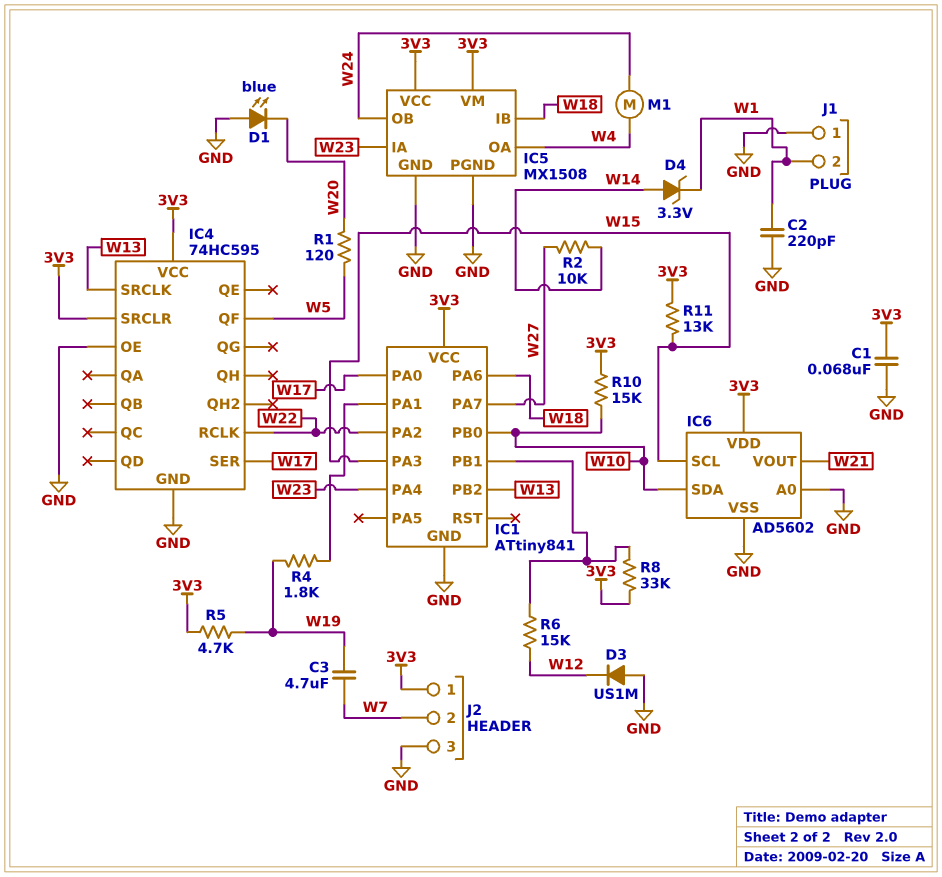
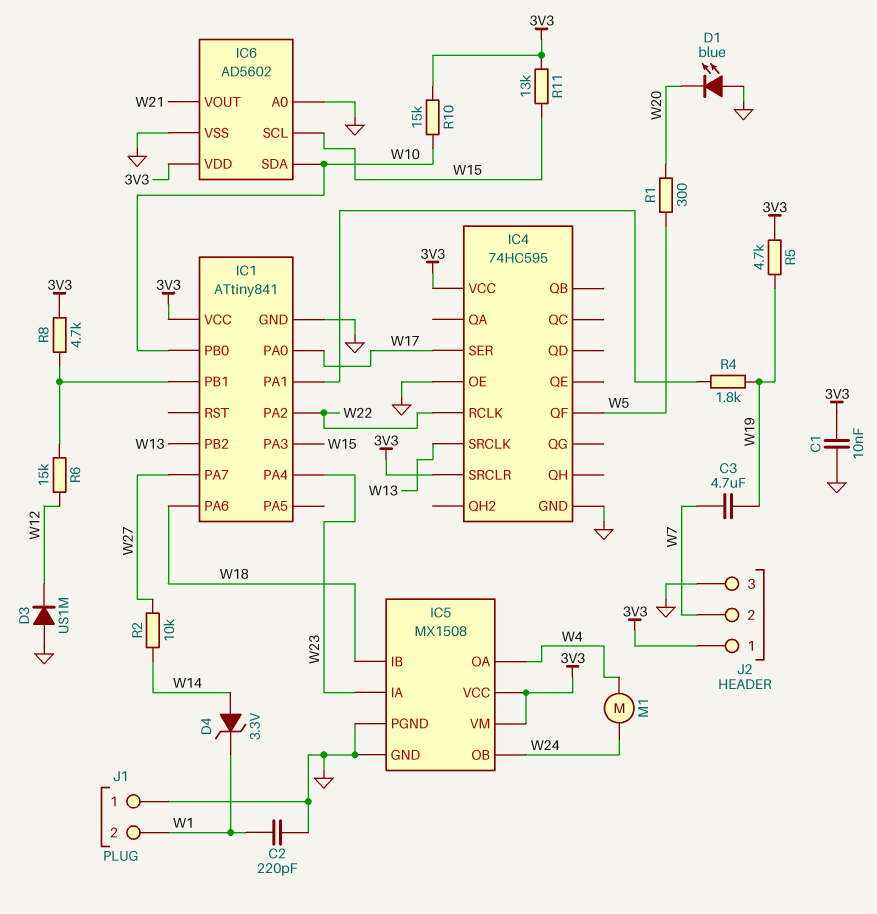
C1: 68nF (3V3, GND) -> 10nF (3V3, GND)
R1: 120 (W5, W20) -> 300 (W5, W20)
R8: 33k (3V3, IC1/PB1) -> 4.7k (3V3, IC1/PB1)

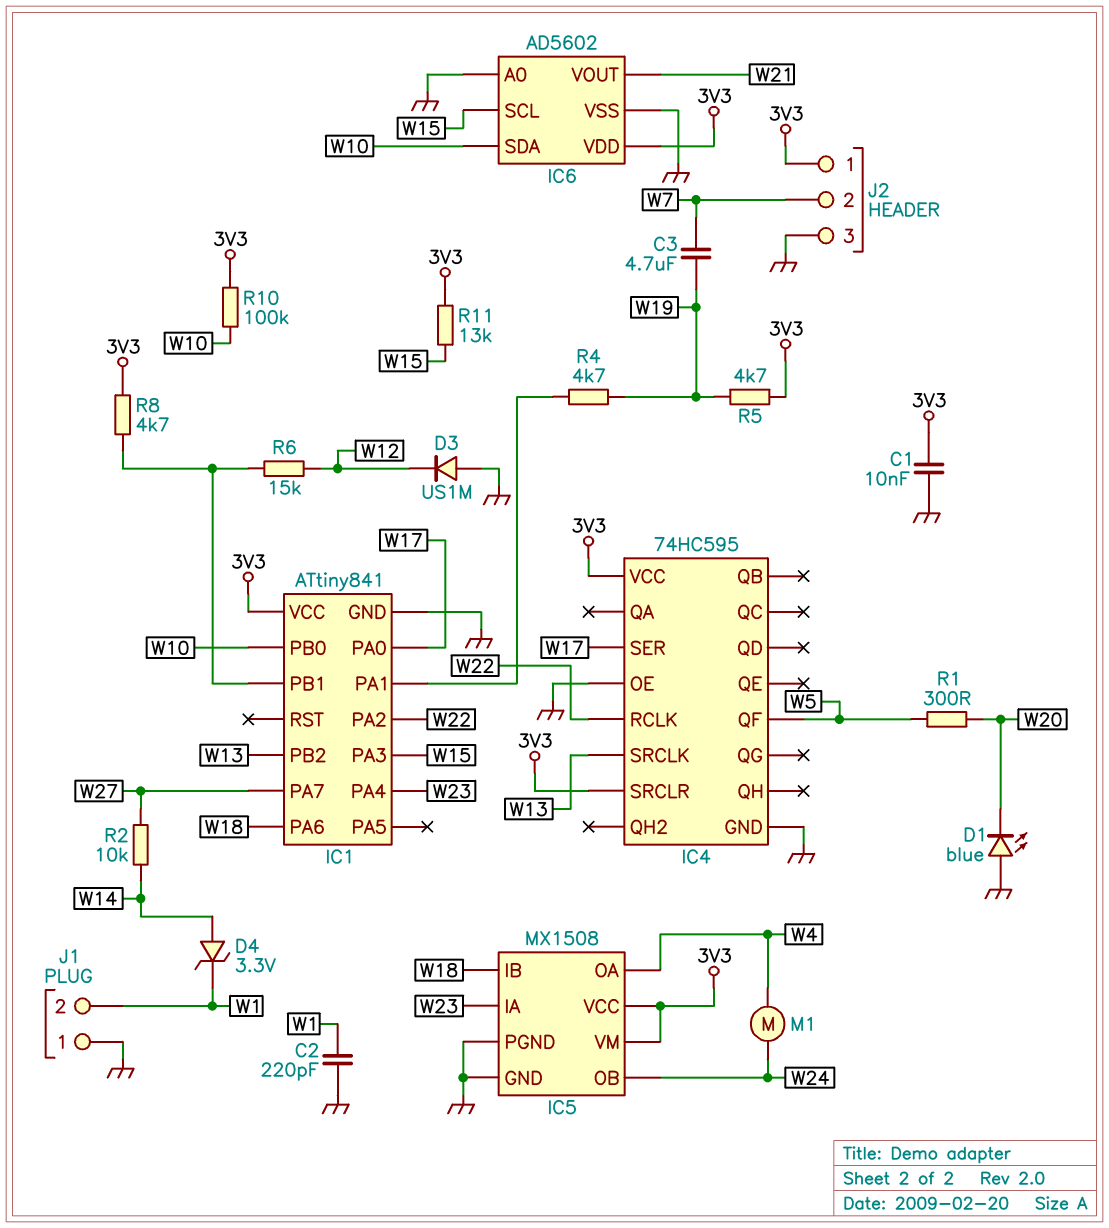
R4: 1.8k (IC1/PA1, W19) -> 4.7k (IC1/PA1, W19)
R10: 15k (3V3, W10) -> 100k (3V3, W10)

